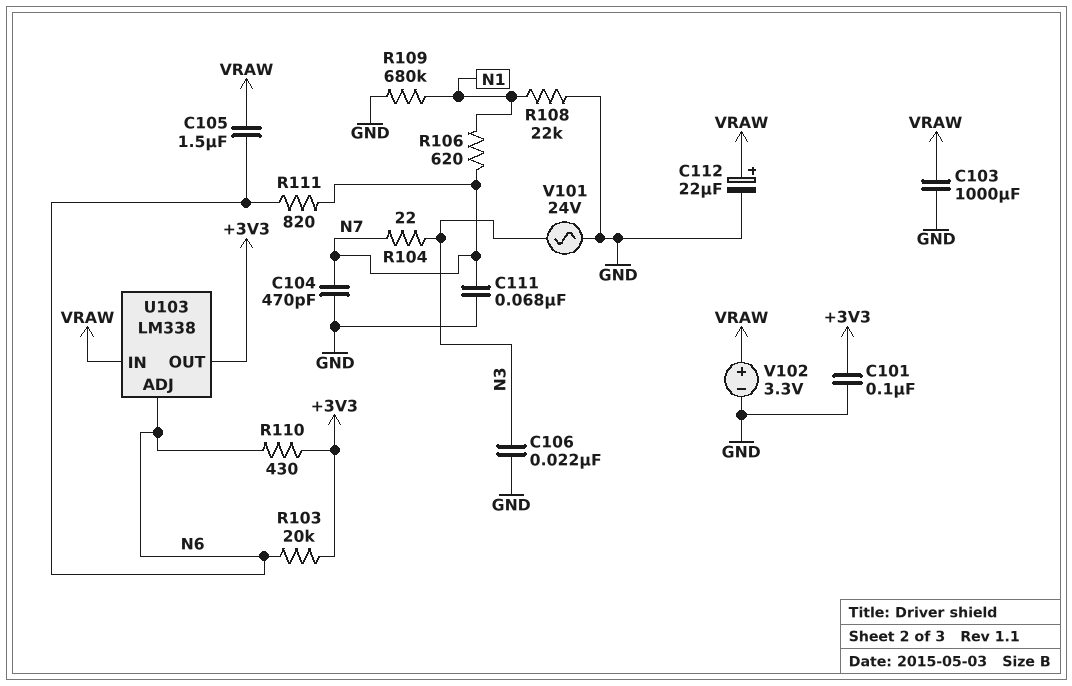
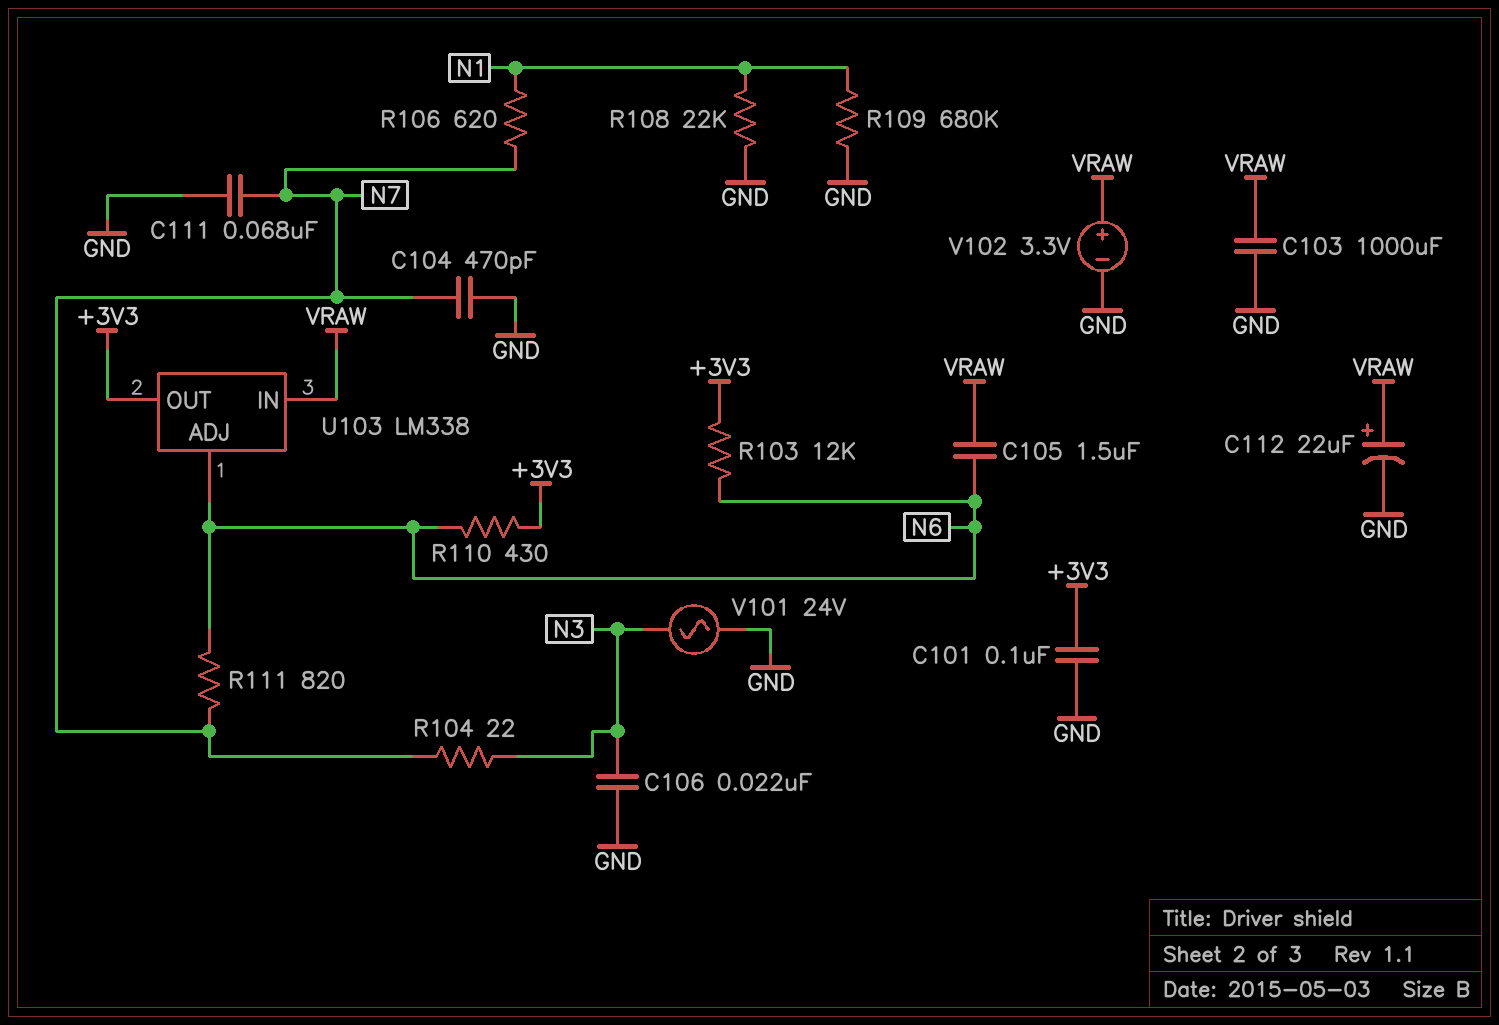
R103: 20k (+3V3, N6) -> 12k (+3V3, N6)

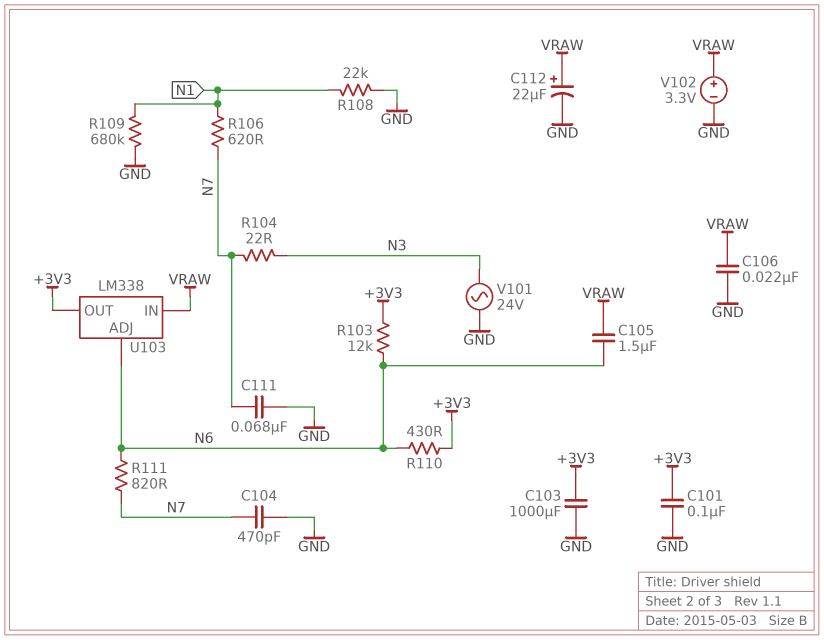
C103: 1000uF (GND, VRAW) -> 1000uF (+3V3, GND)
C106: 22nF (GND, N3) -> 22nF (GND, VRAW)

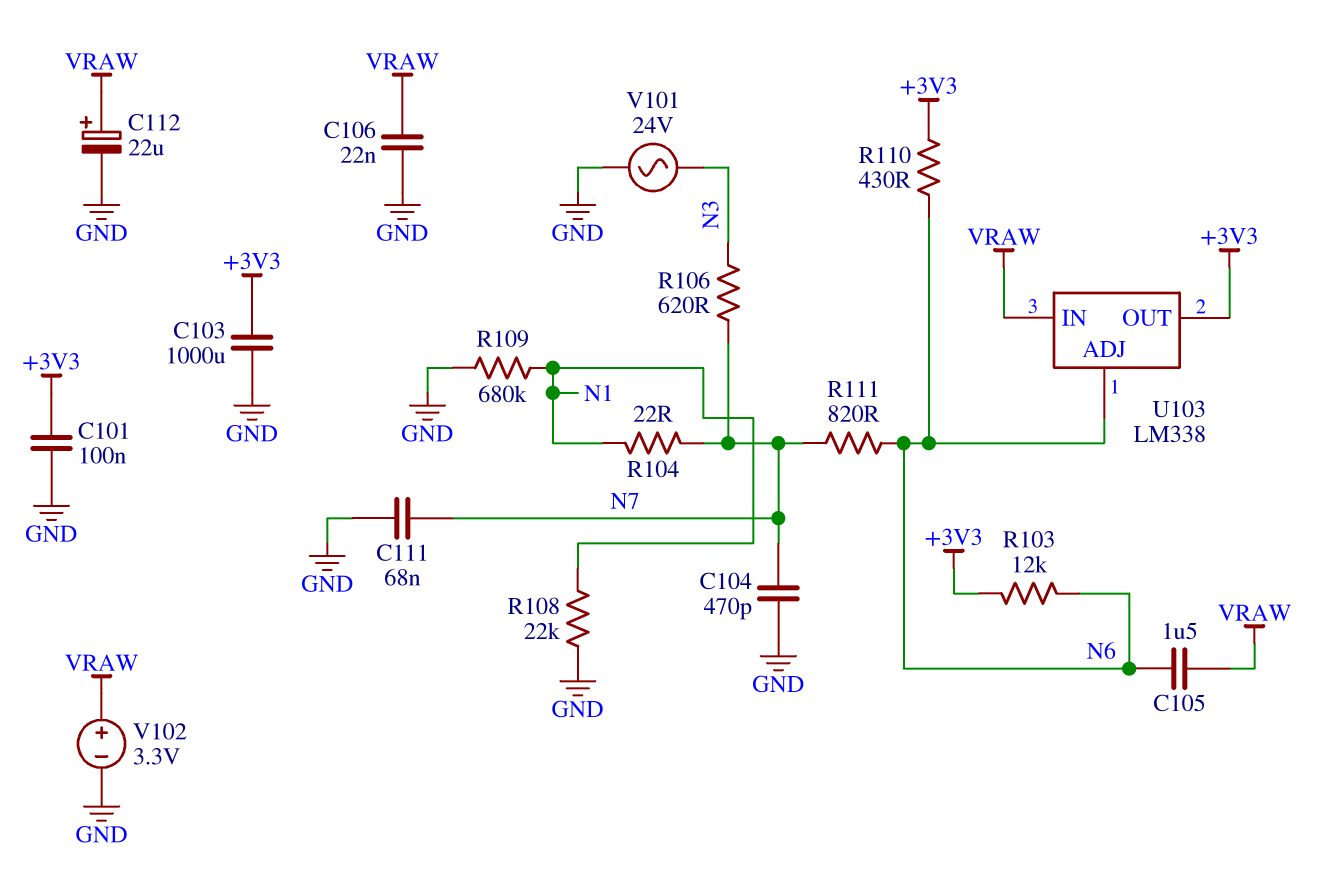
R104: 22 (N3, N7) -> 22 (N1, N7)
R106: 620 (N1, N7) -> 620 (N3, N7)

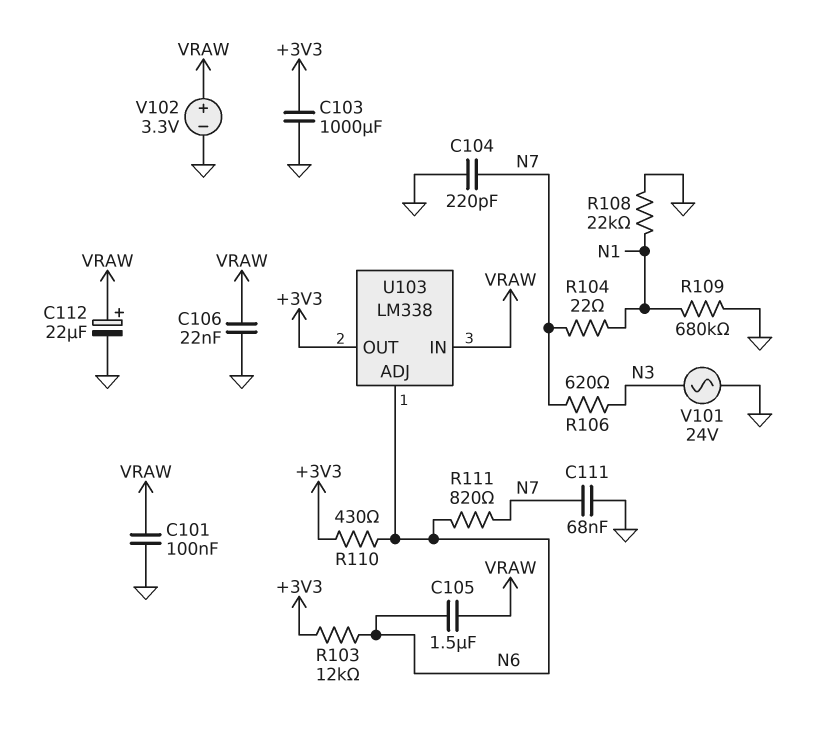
C101: 100nF (+3V3, GND) -> 100nF (GND, VRAW)
C104: 470pF (GND, N7) -> 220pF (GND, N7)

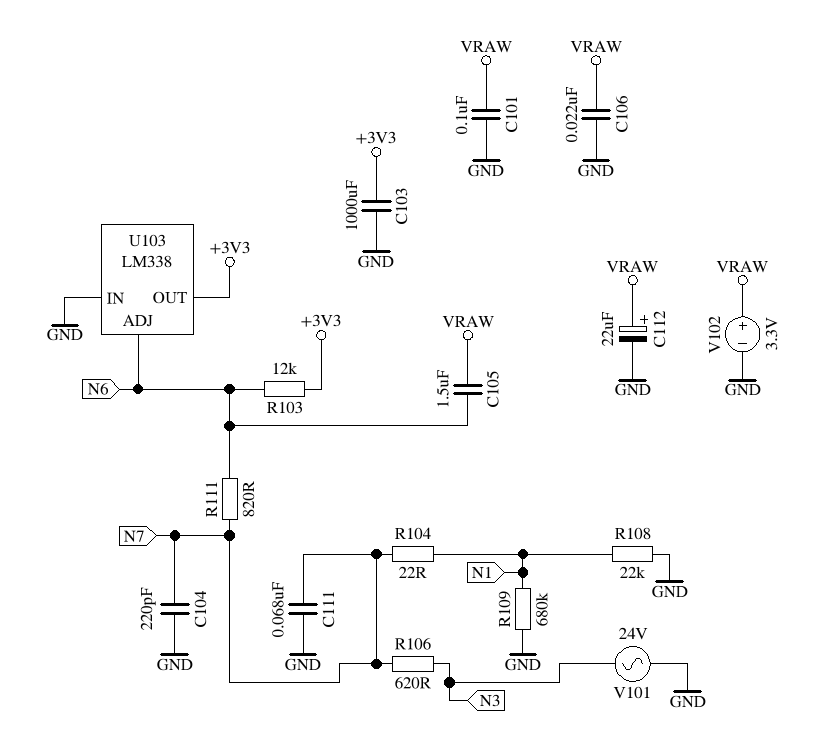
R110: 430 (+3V3, N6) -> none
U103 pin IN: VRAW -> GND

